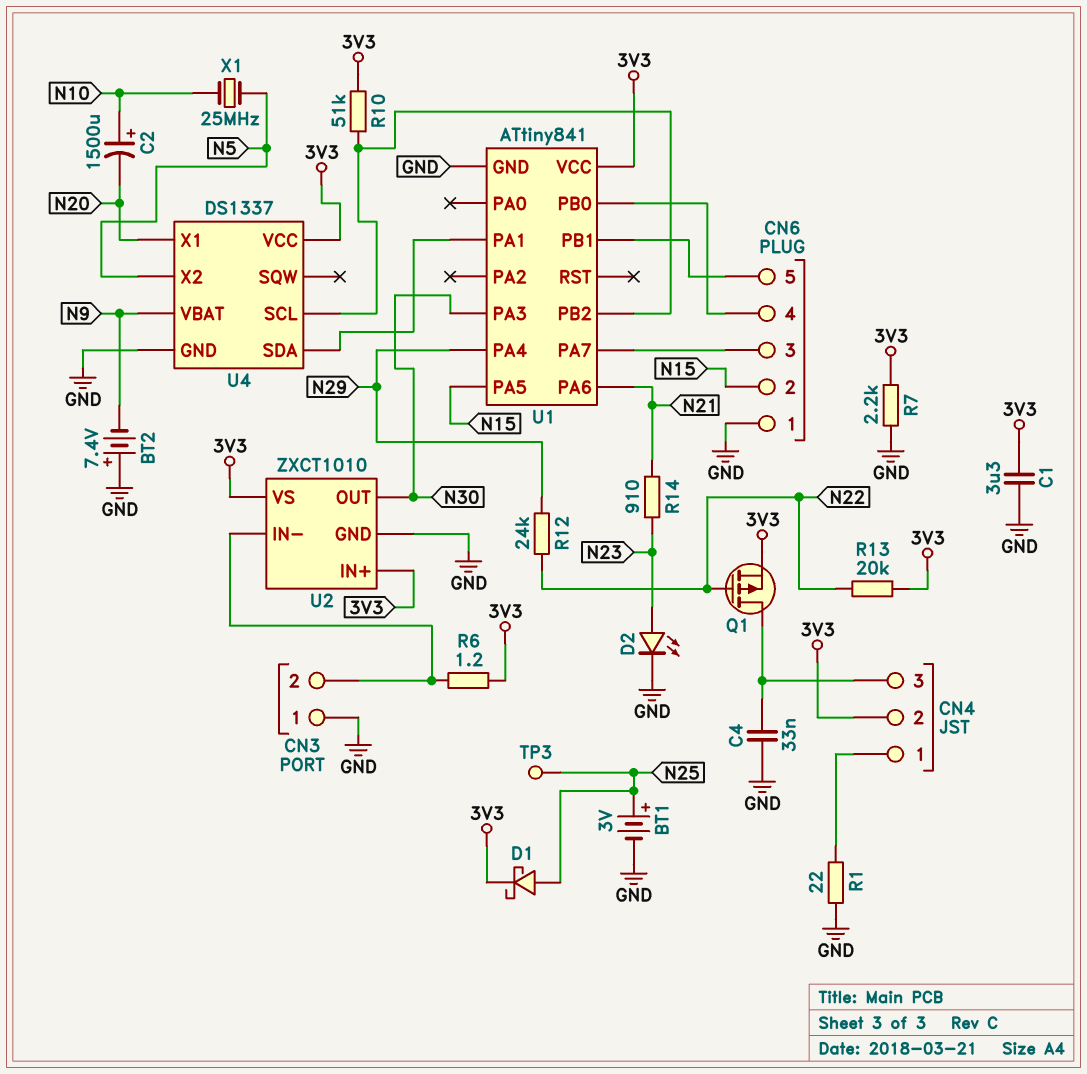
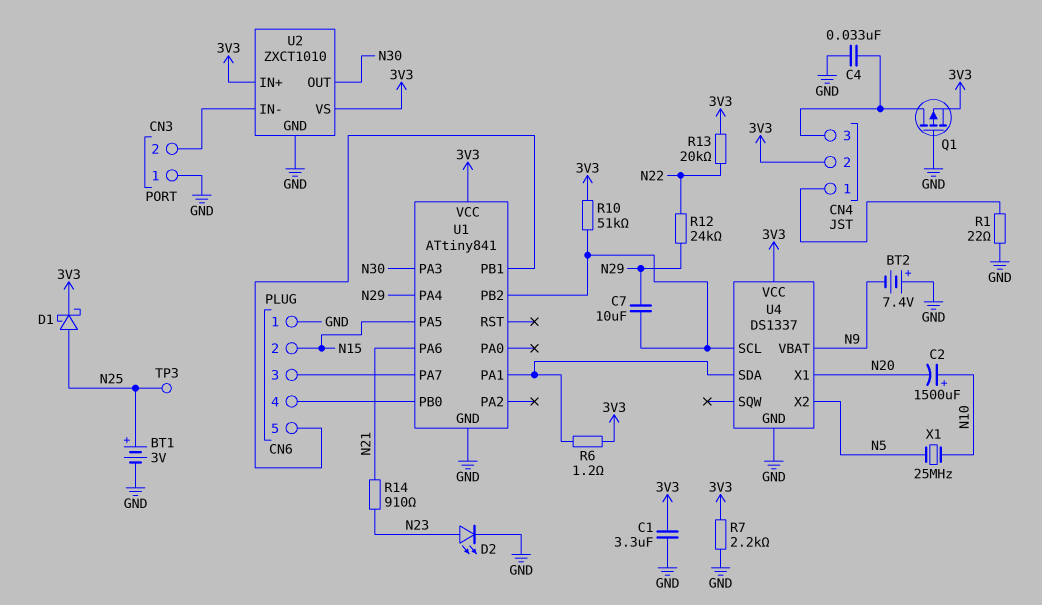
C7: none -> 10uF (N29, U1/PB2)
Q1: PMOS (G N22, D CN4/3, S 3V3) -> PMOS (G GND, D CN4/3, S 3V3)
R6: 1.2 (3V3, CN3/2) -> 1.2 (3V3, U1/PA1)

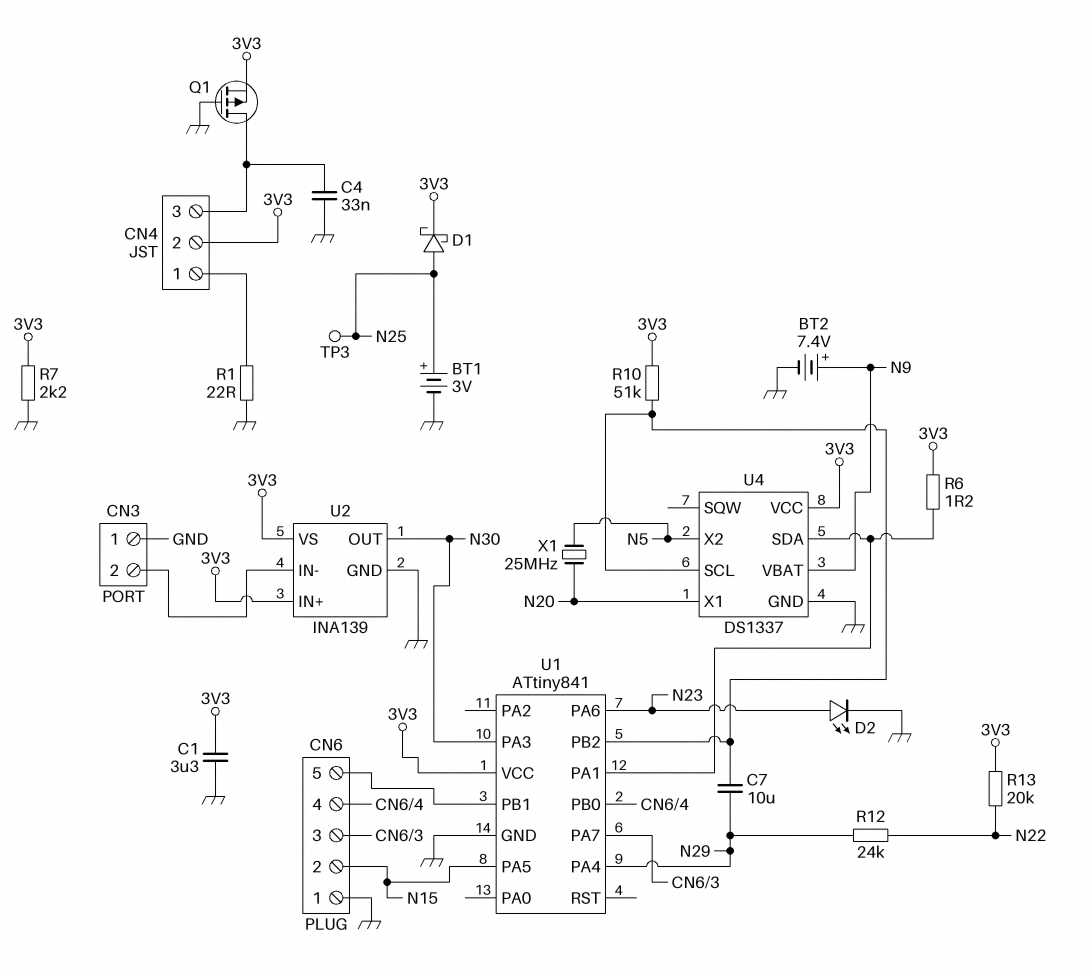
BT2: 7.4V (plus GND, minus N9) -> 7.4V (plus N9, minus GND)
C2: 1500uF (plus N10, minus N20) -> none
R14: 910 (N21, N23) -> none
U1 pin PA6: N21 -> N23
U2: ZXCT1010 -> INA139
X1: 25MHz (N5, N10) -> 25MHz (N5, N20)

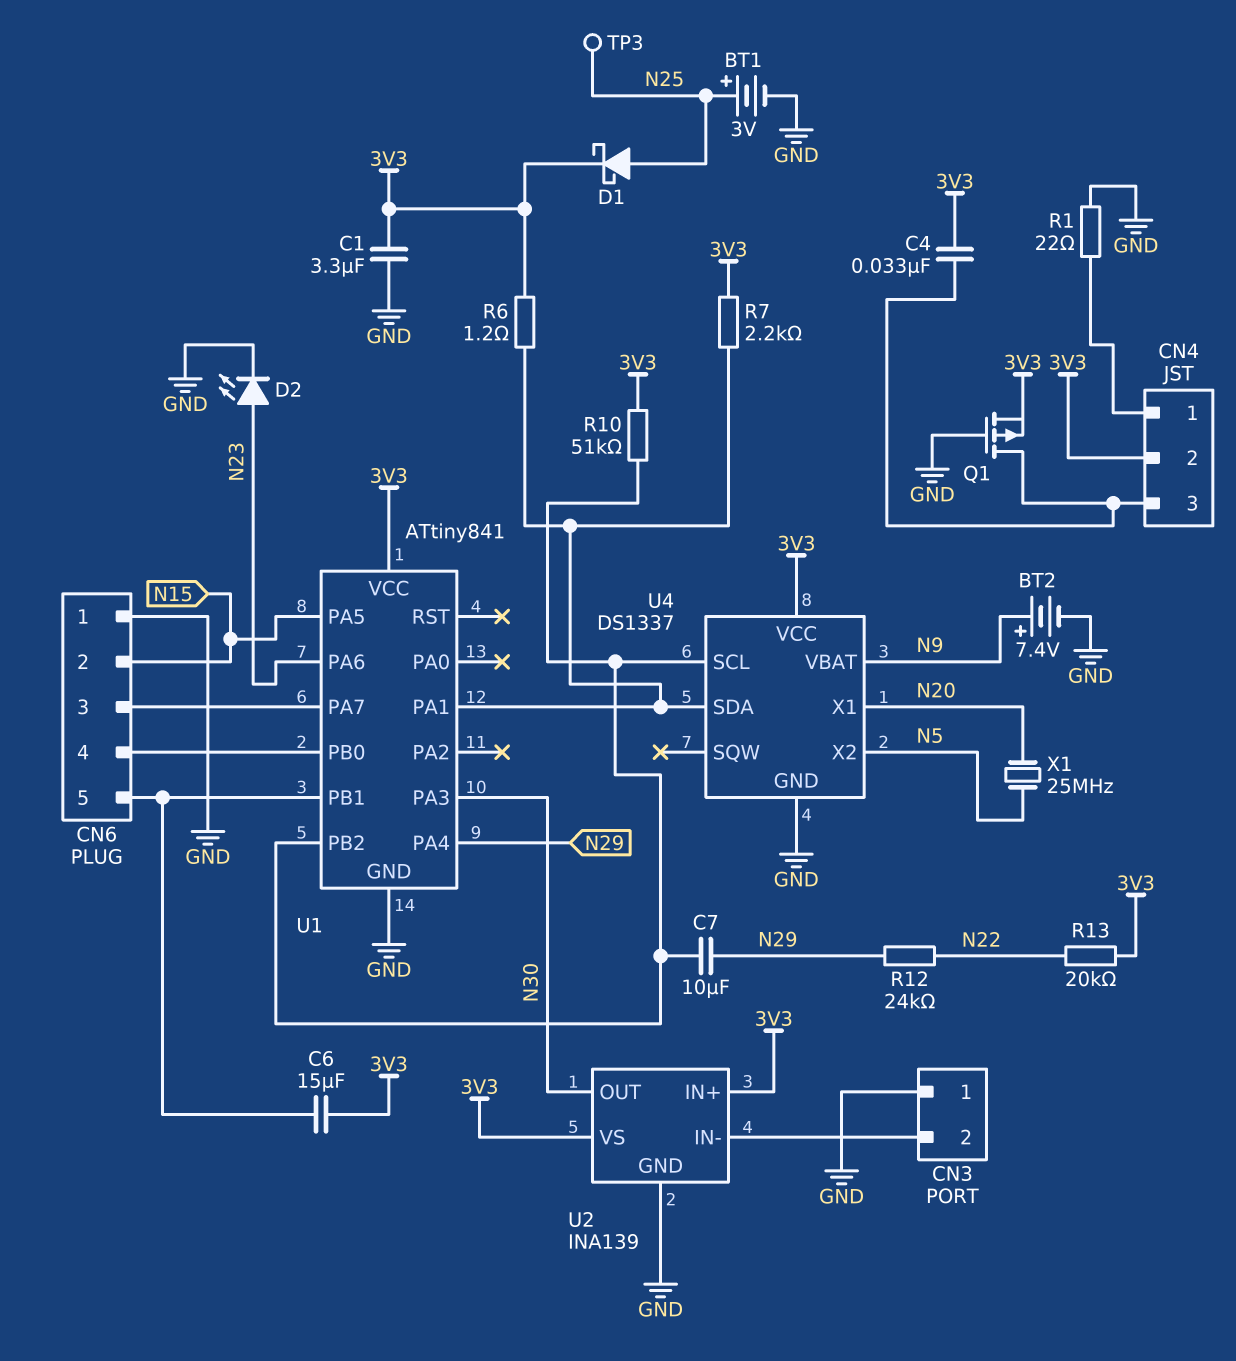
C4: 33nF (CN4/3, GND) -> 33nF (3V3, CN4/3)
C6: none -> 15uF (3V3, CN6/5)
R7: 2.2k (3V3, GND) -> 2.2k (3V3, U1/PA1)

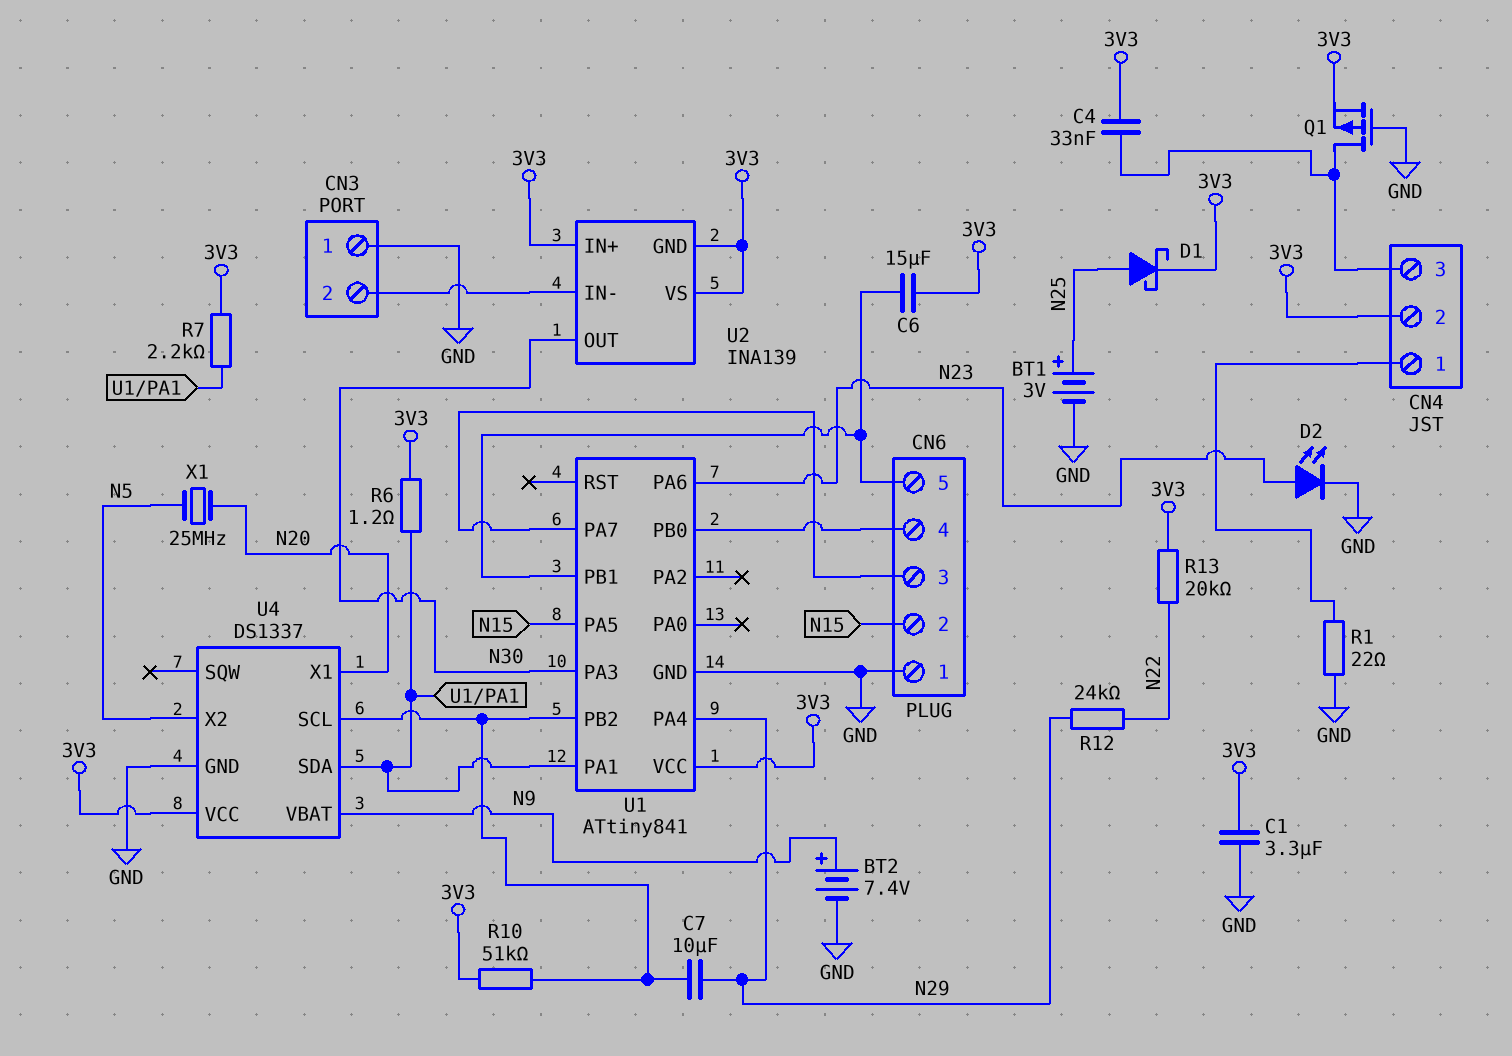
TP3: test point (N25) -> none
U2 pin GND: GND -> 3V3

